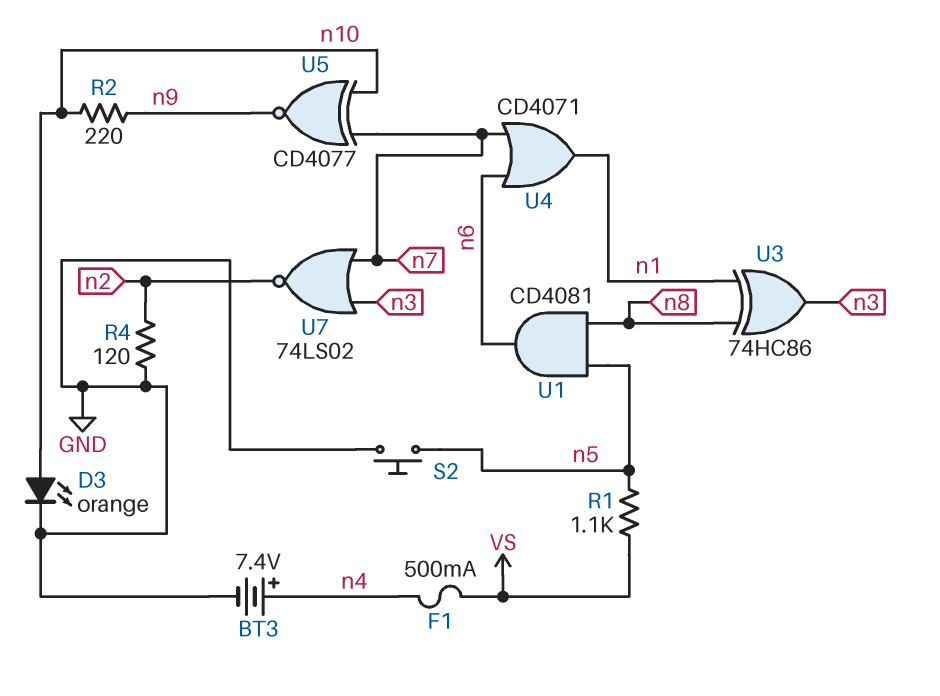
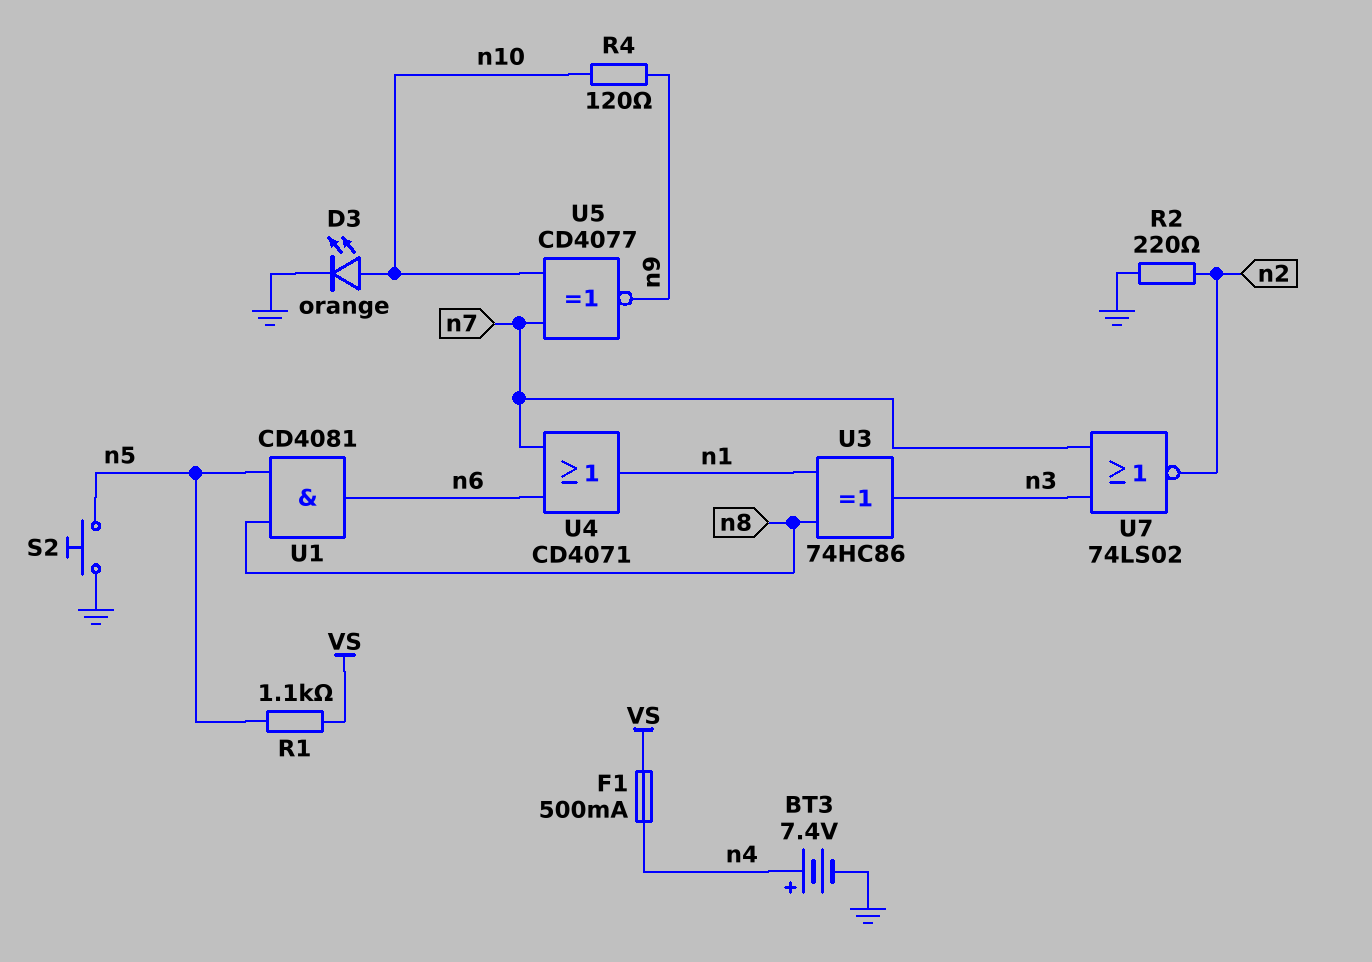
R2: 220 (n9, n10) -> 220 (GND, n2)
R4: 120 (GND, n2) -> 120 (n9, n10)

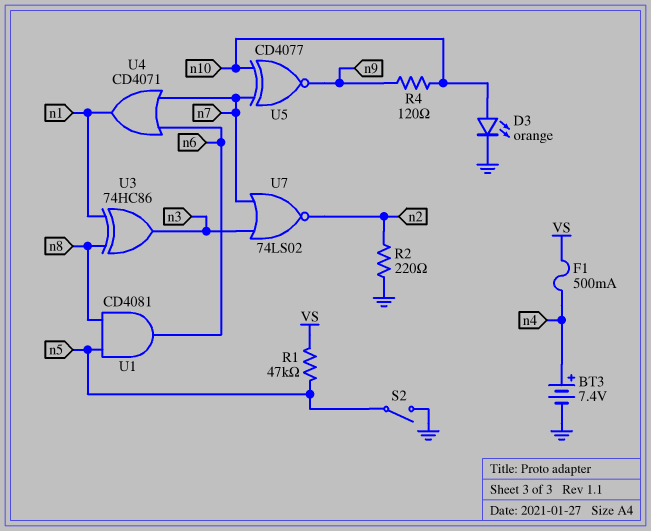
R1: 1.1k (VS, n5) -> 47k (VS, n5)
S2: button (GND, n5) -> switch (GND, n5)

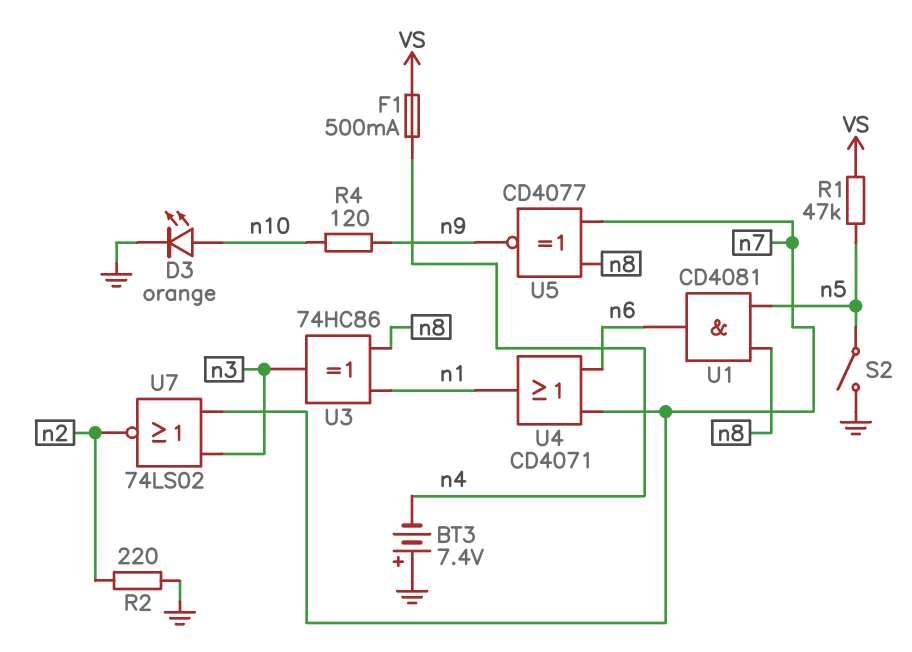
BT3: 7.4V (plus n4, minus GND) -> 7.4V (plus GND, minus n4)
U5: XNOR CD4077 (in n7, in n10, out n9) -> XNOR CD4077 (in n7, in n8, out n9)

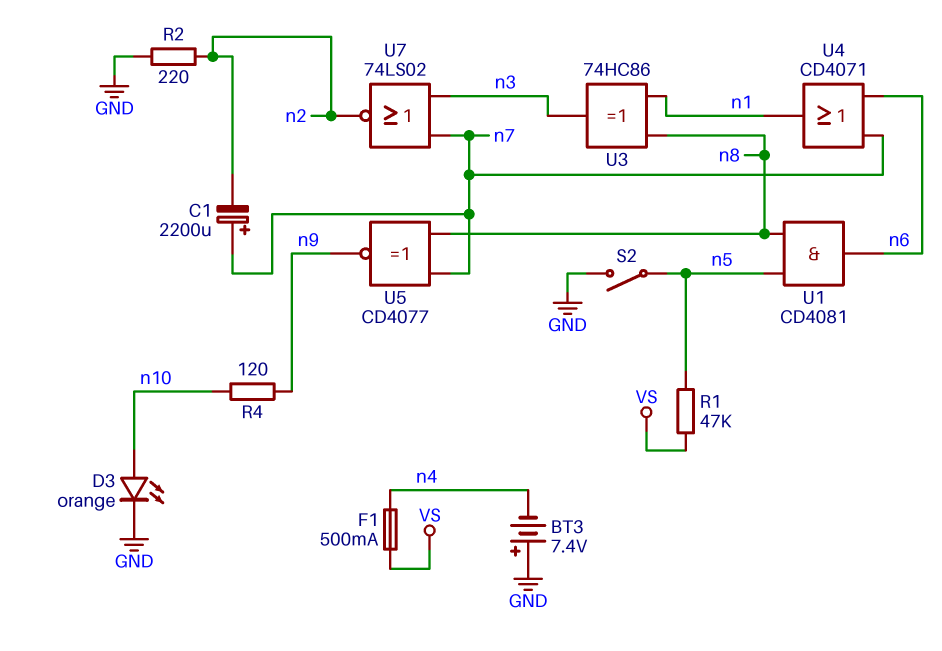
C1: none -> 2200uF (plus n7, minus n2)

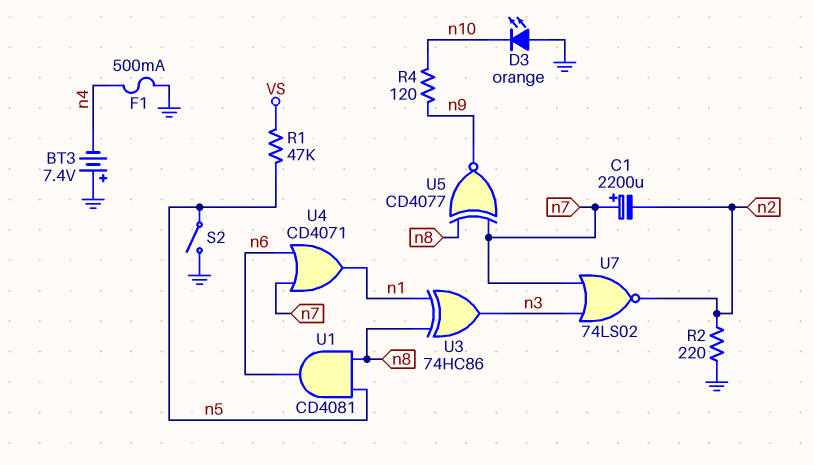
D3: LED orange (A n10, K GND) -> LED orange (A GND, K n10)
F1: 500mA (VS, n4) -> 500mA (GND, n4)

